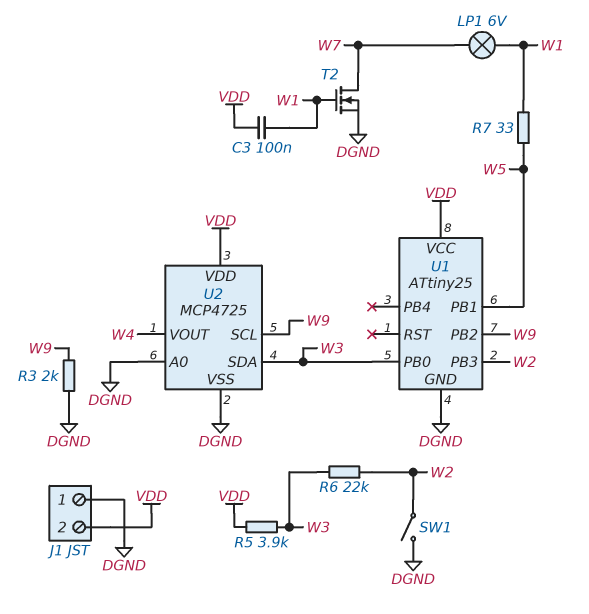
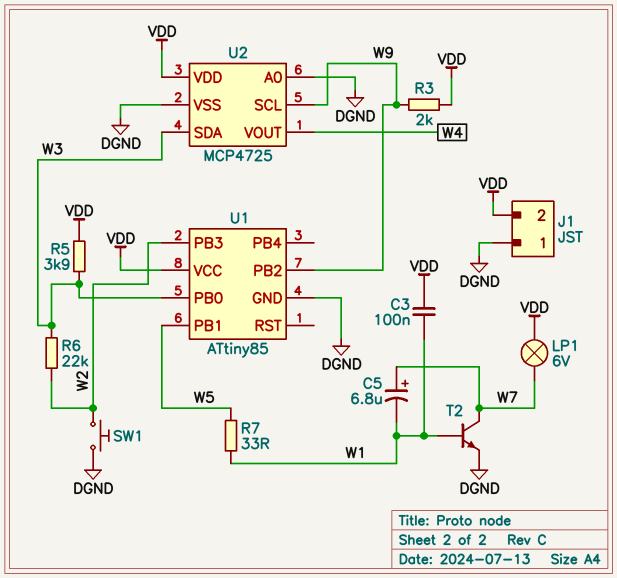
C5: none -> 6.8uF (plus W7, minus W1)
LP1: lamp 6V (W1, W7) -> lamp 6V (VDD, W7)
R3: 2k (DGND, W9) -> 2k (VDD, W9)
SW1: switch (DGND, W2) -> button (DGND, W2)
T2: NMOS (G W1, D W7, S DGND) -> NPN (B W1, C W7, E DGND)
U1: ATtiny25 -> ATtiny85

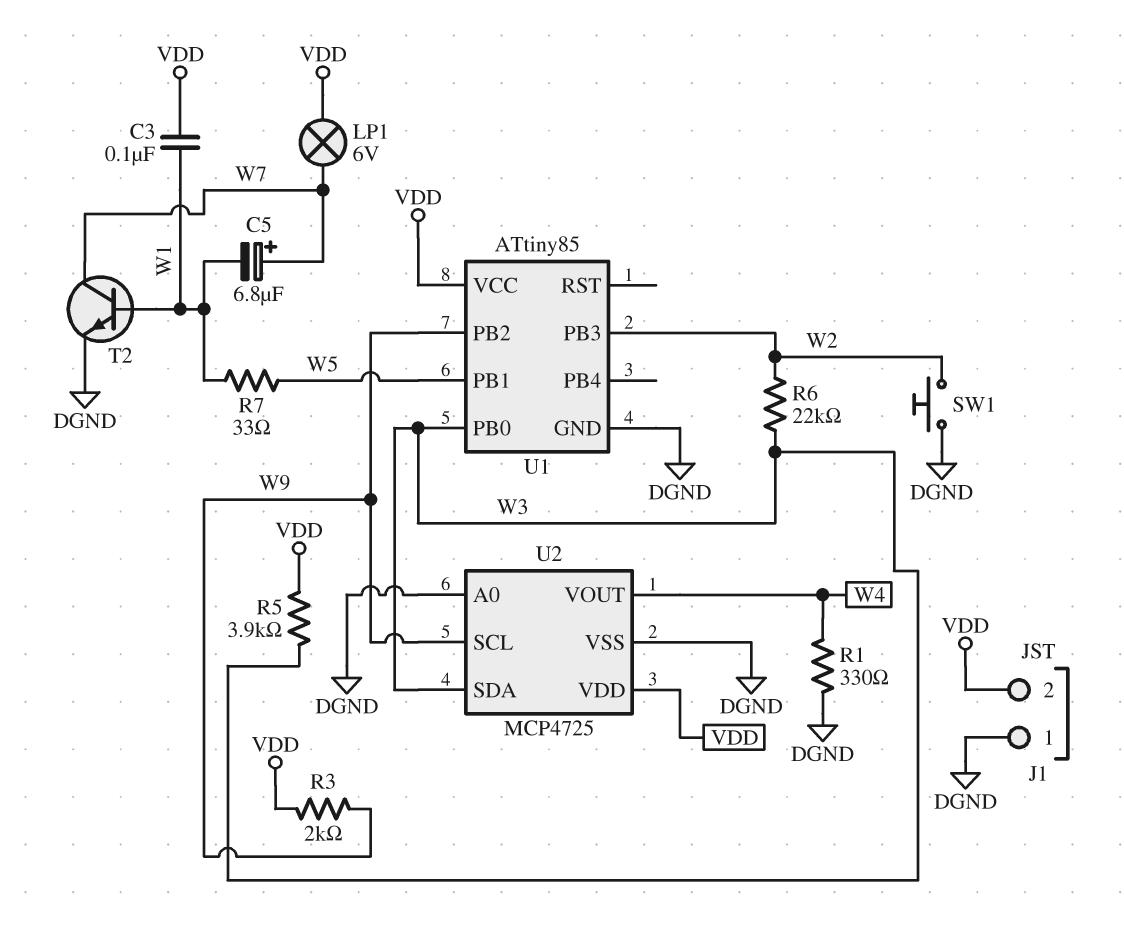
R1: none -> 330 (DGND, W4)

